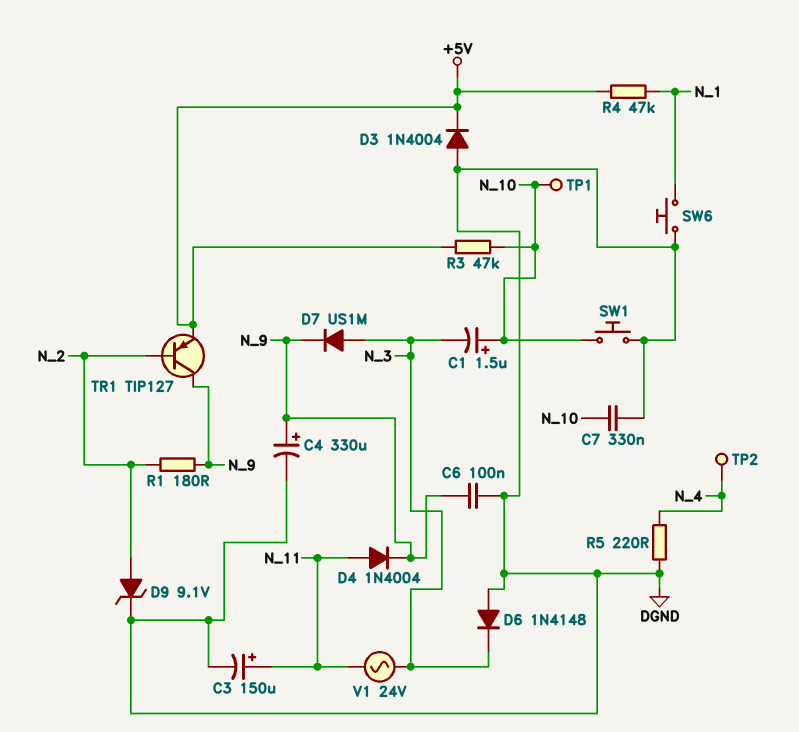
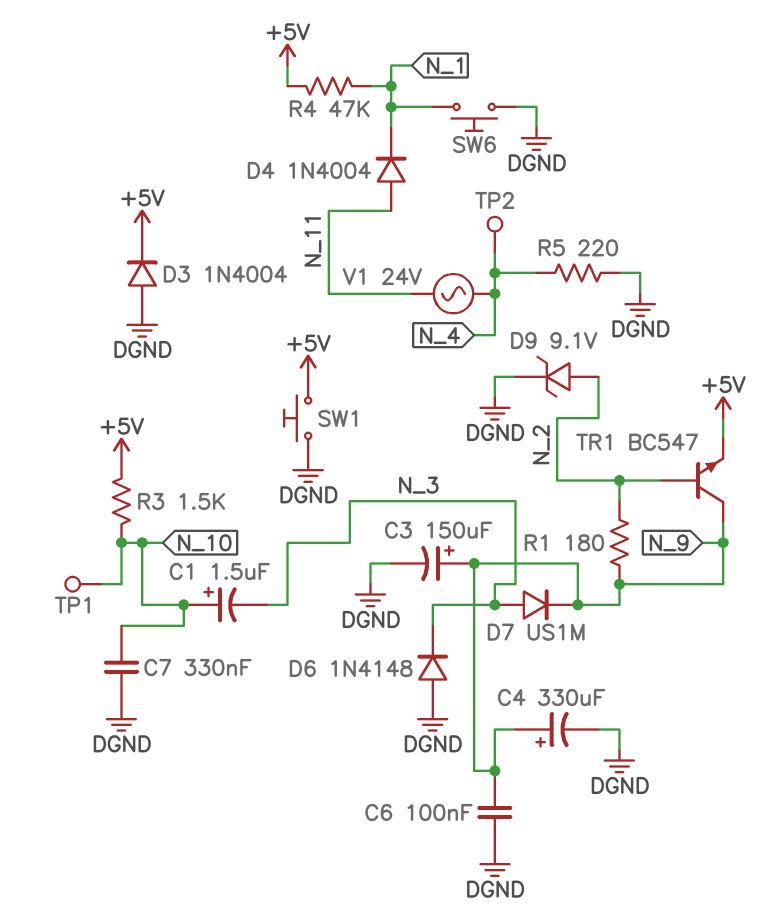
C3: 150uF (plus N_11, minus DGND) -> 150uF (plus N_9, minus DGND)
D4: diode 1N4004 (A N_11, K N_9) -> diode 1N4004 (A N_11, K N_1)
R3: 47k (+5V, N_10) -> 1.5k (+5V, N_10)
SW1: button (DGND, N_10) -> button (+5V, DGND)
TR1: PNP TIP127 (B N_2, C N_9, E +5V) -> NPN BC547 (B N_2, C N_9, E +5V)
V1: AC 24V (N_3, N_11) -> AC 24V (N_4, N_11)

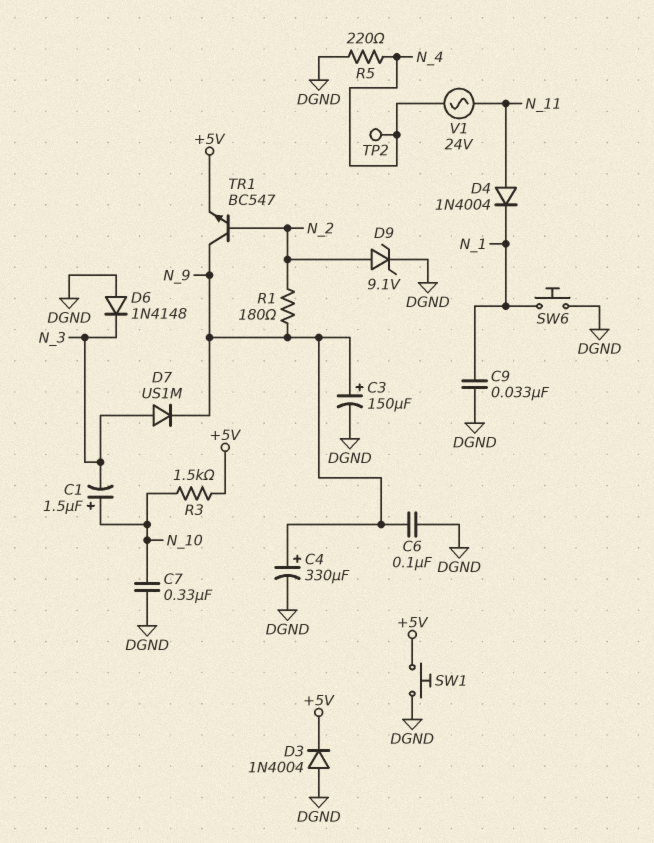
C9: none -> 33nF (DGND, N_1)
R4: 47k (+5V, N_1) -> none
TP1: test point (N_10) -> none

